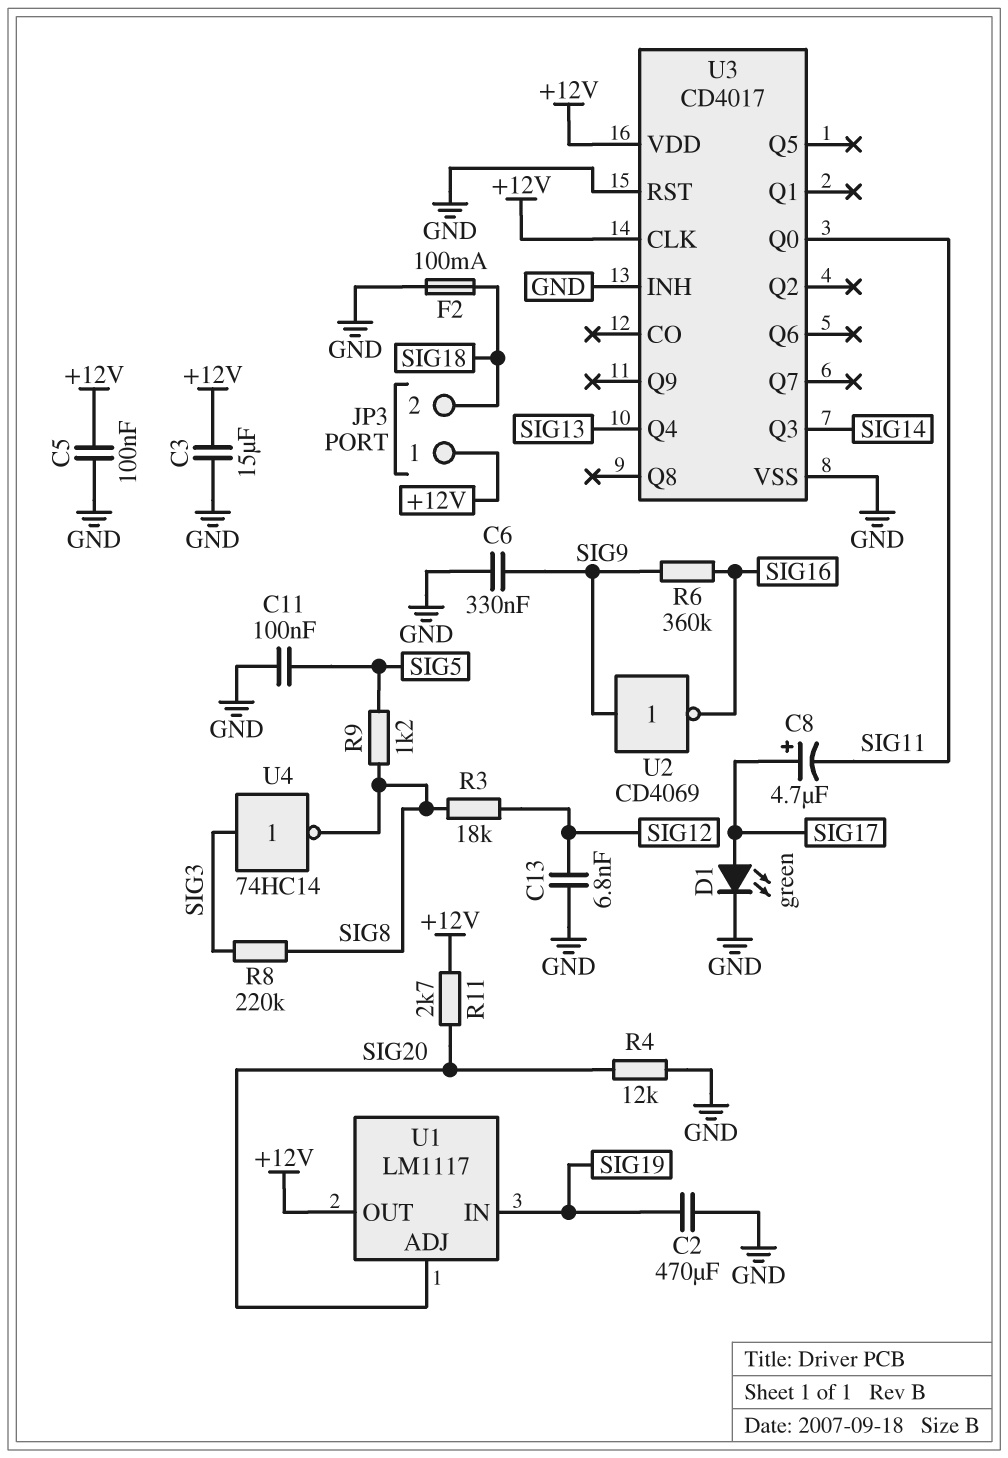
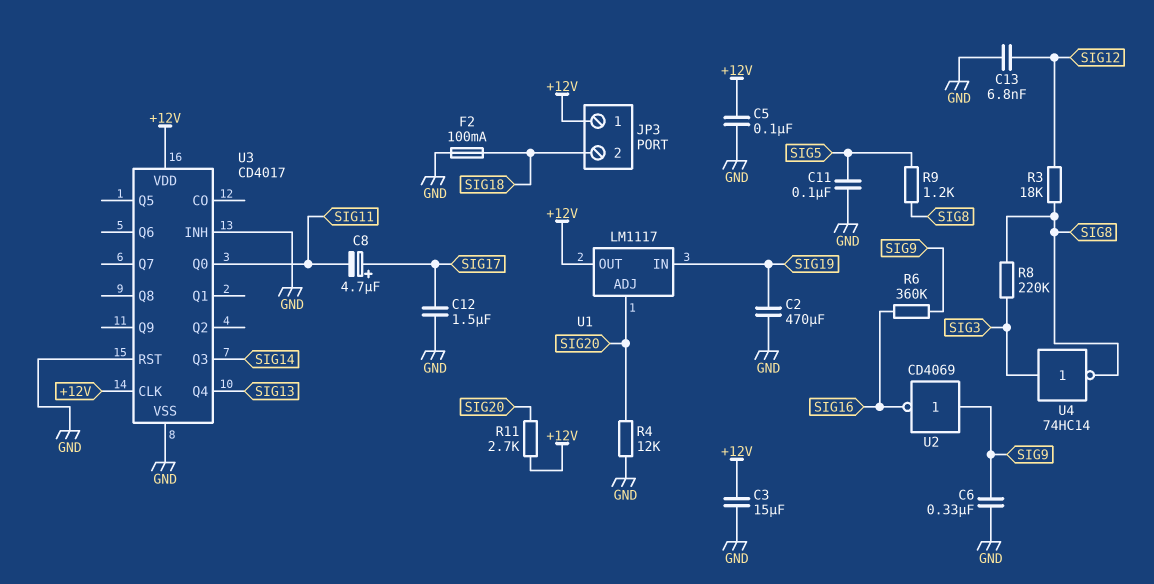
C12: none -> 1.5uF (GND, SIG17)
D1: LED green (A SIG17, K GND) -> none

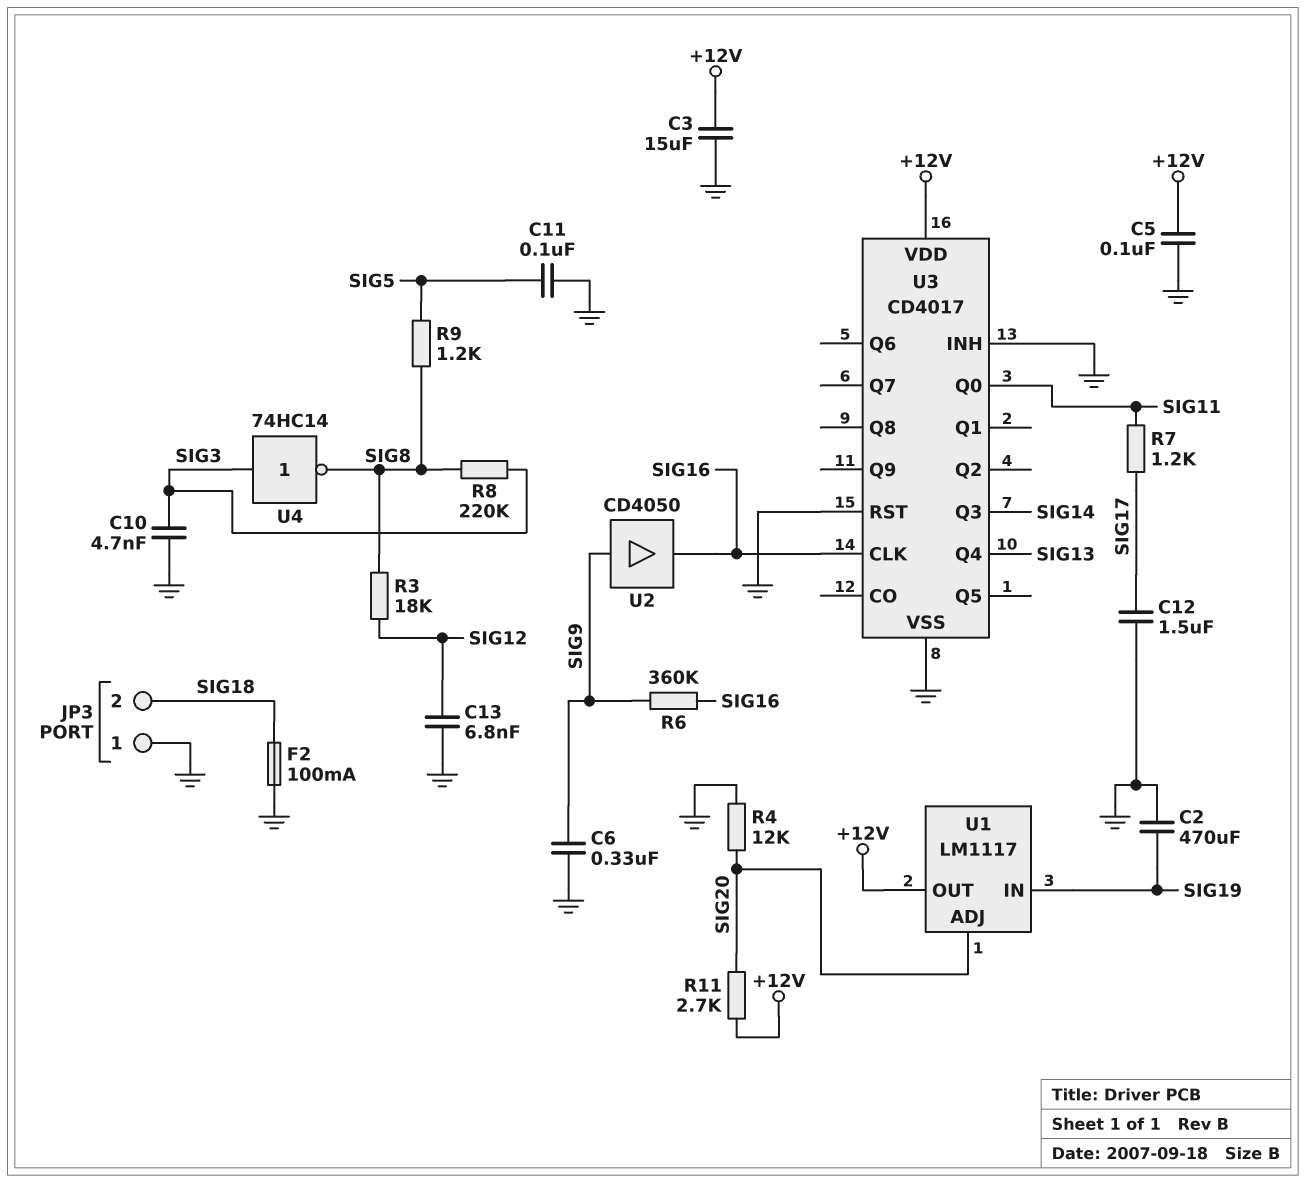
C8: 4.7uF (plus SIG17, minus SIG11) -> none
C10: none -> 4.7nF (GND, SIG3)
JP3 pin 1: +12V -> GND
R7: none -> 1.2k (SIG11, SIG17)
U2: NOT CD4069 (in SIG9, out SIG16) -> buffer CD4050 (in SIG9, out SIG16)
U3 pin CLK: +12V -> SIG16

